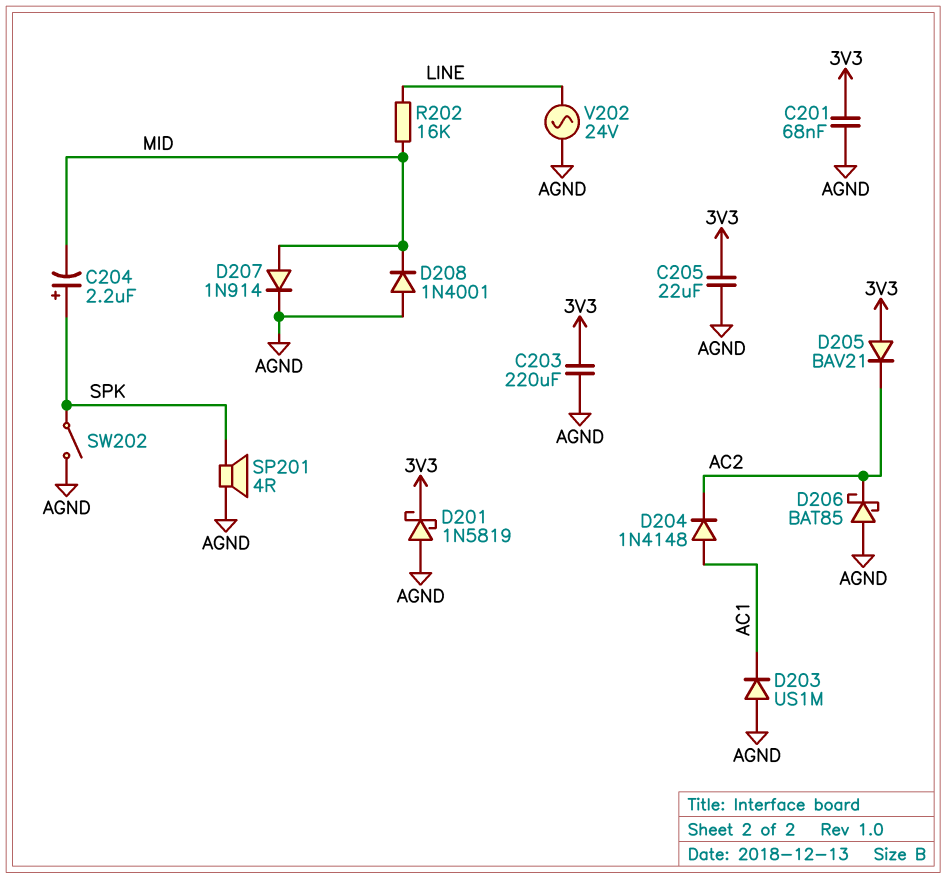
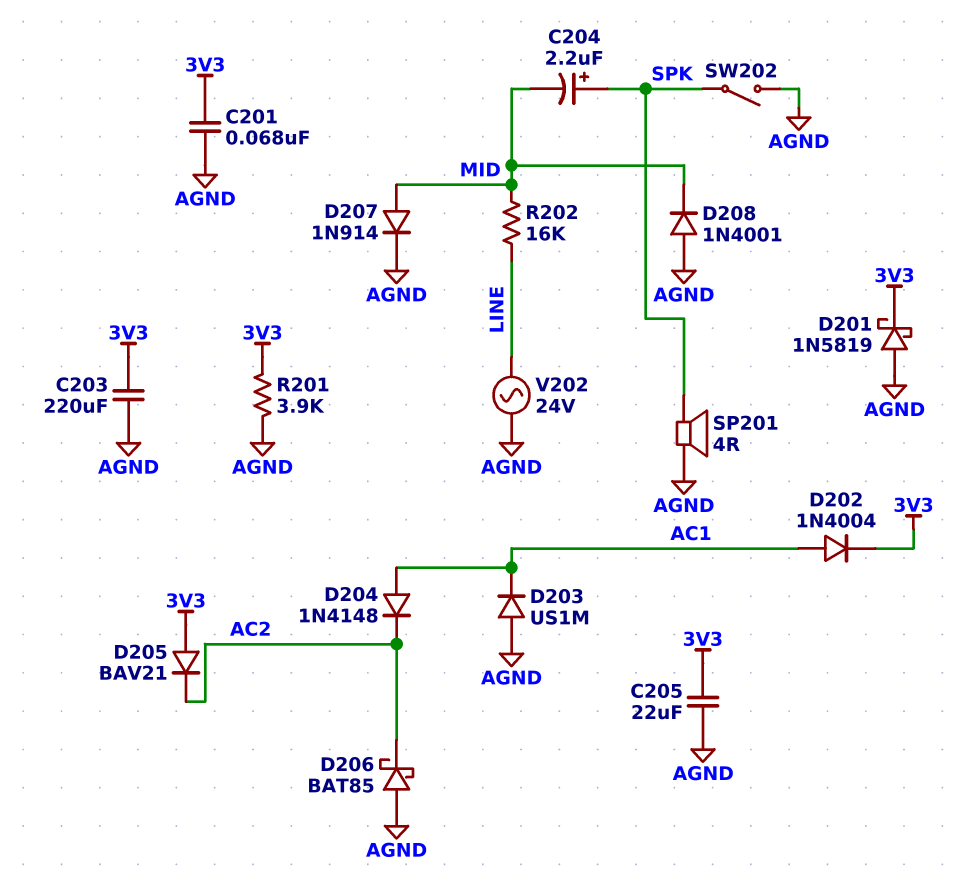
D202: none -> diode 1N4004 (A AC1, K 3V3)
R201: none -> 3.9k (3V3, AGND)

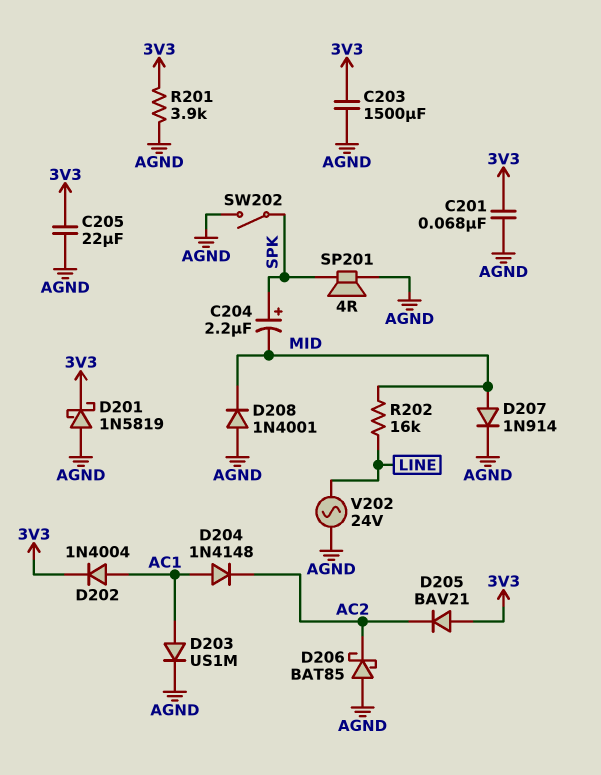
C203: 220uF (3V3, AGND) -> 1500uF (3V3, AGND)
D203: diode US1M (A AGND, K AC1) -> diode US1M (A AC1, K AGND)

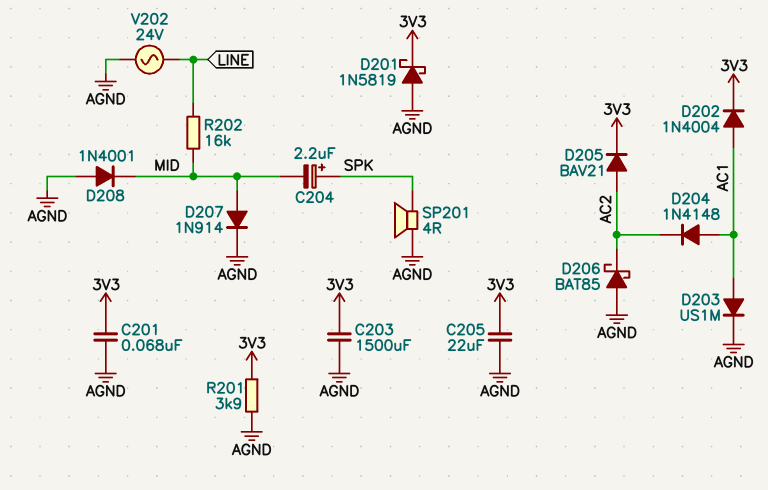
D205: diode BAV21 (A 3V3, K AC2) -> diode BAV21 (A AC2, K 3V3)
SW202: switch (AGND, SPK) -> none

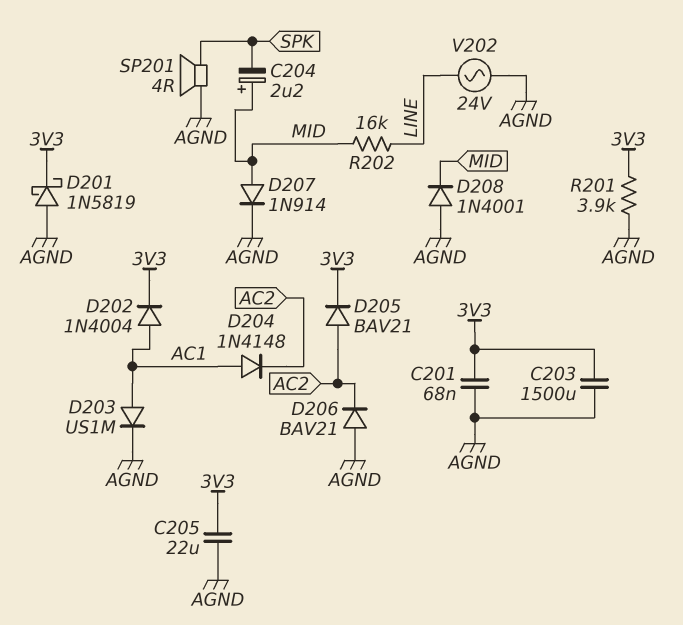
C204: 2.2uF (plus SPK, minus MID) -> 2.2uF (plus MID, minus SPK)
D206: schottky BAT85 (A AGND, K AC2) -> diode BAV21 (A AGND, K AC2)

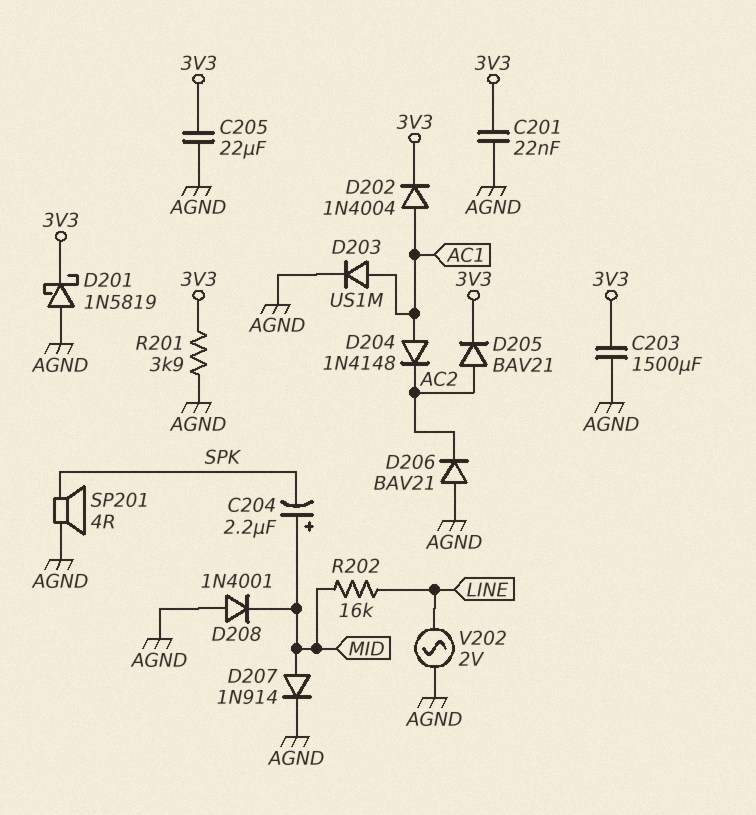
C201: 68nF (3V3, AGND) -> 22nF (3V3, AGND)
V202: AC 24V (AGND, LINE) -> AC 2V (AGND, LINE)

